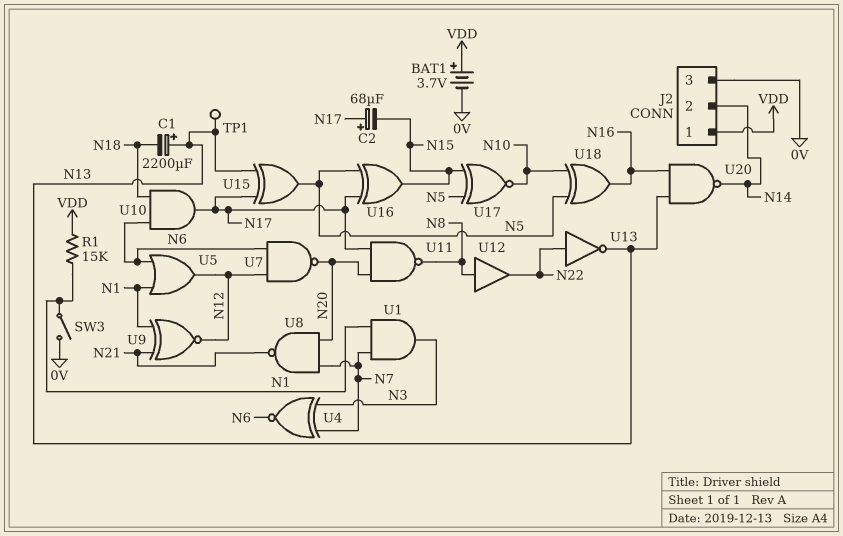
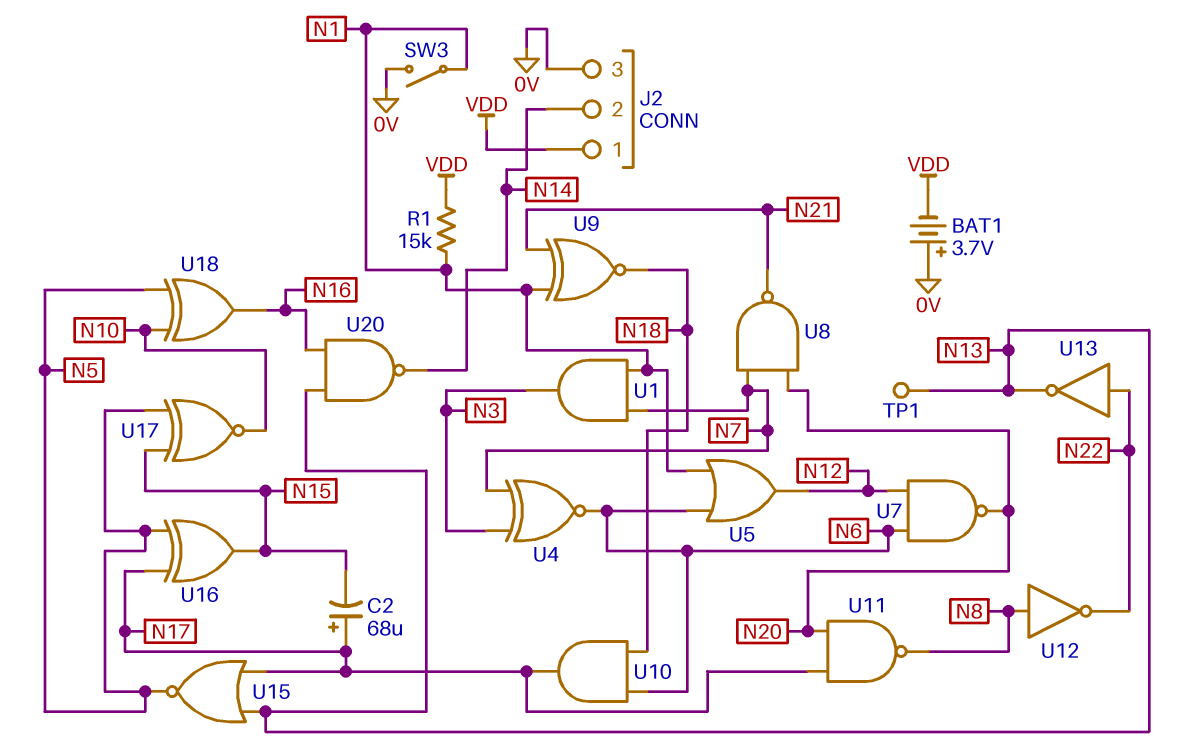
BAT1: 3.7V (plus VDD, minus 0V) -> 3.7V (plus 0V, minus VDD)
C1: 2200uF (plus N13, minus N18) -> none
U9: XNOR (in N1, in N21, out N12) -> XNOR (in N1, in N21, out N18)
U12: buffer (in N8, out N22) -> NOT (in N8, out N22)
U15: XOR (in N13, in N17, out N5) -> NOR (in N13, in N17, out N5)

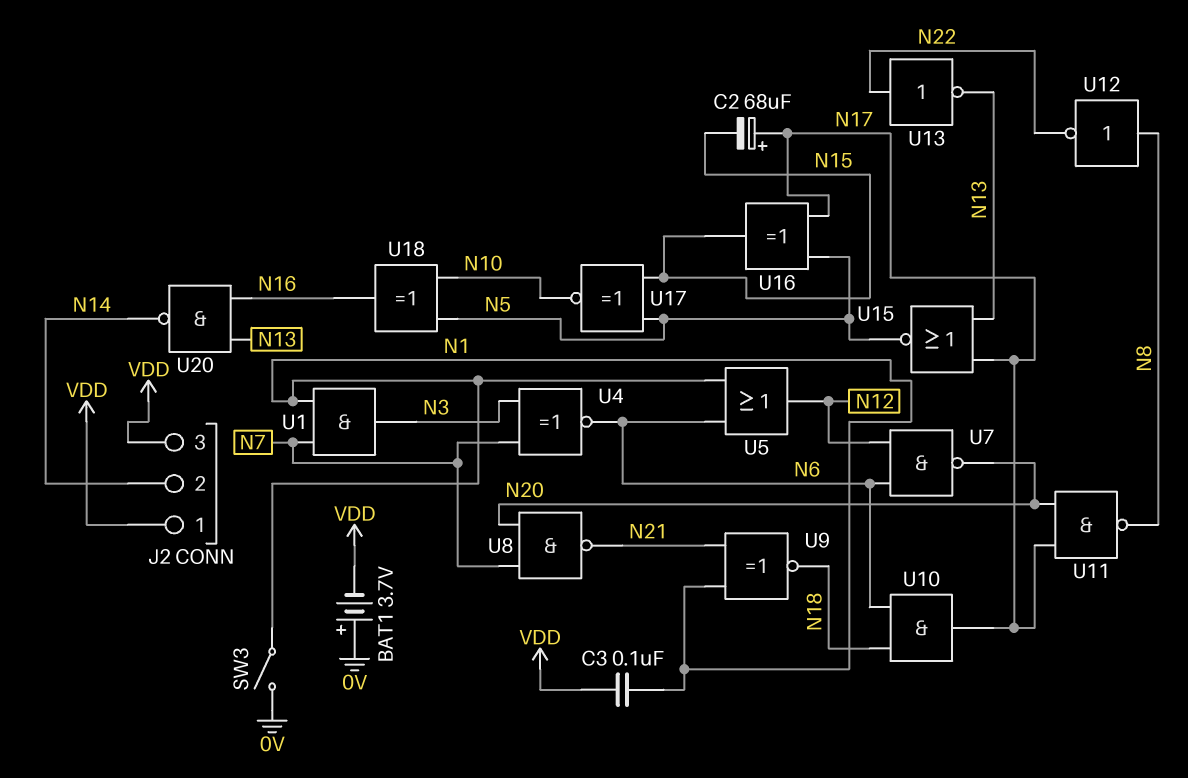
C3: none -> 100nF (N1, VDD)
J2 pin 3: 0V -> VDD
R1: 15k (N1, VDD) -> none
TP1: test point (N13) -> none

